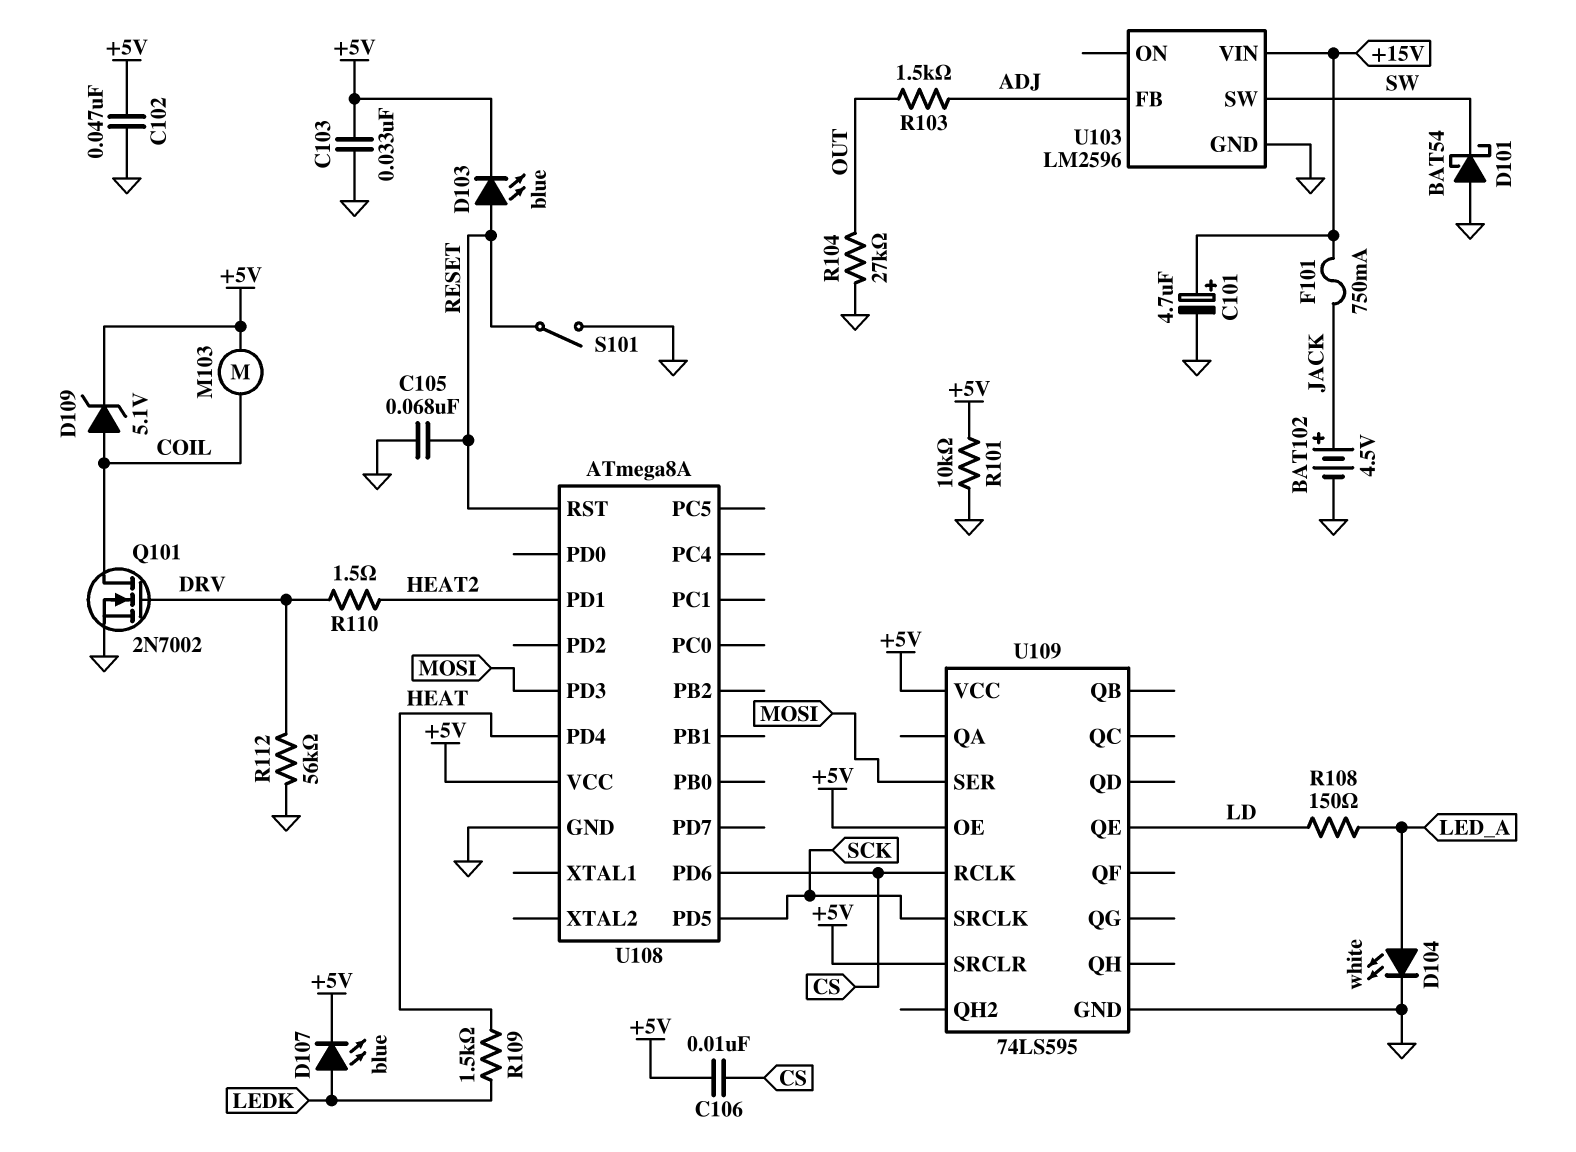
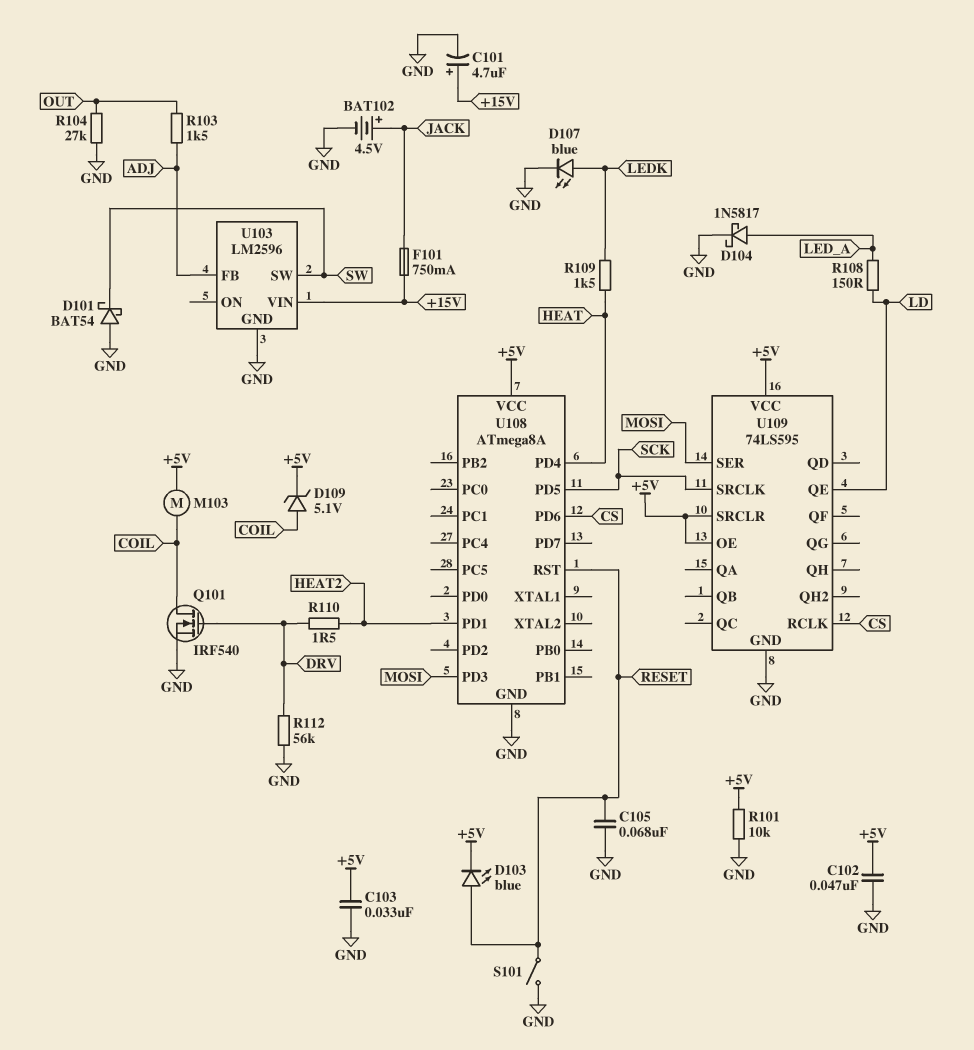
C106: 10nF (+5V, CS) -> none
D104: LED white (A LED_A, K GND) -> schottky 1N5817 (A LED_A, K GND)
D107: LED blue (A LEDK, K +5V) -> LED blue (A LEDK, K GND)
Q101: NMOS 2N7002 (G DRV, D COIL, S GND) -> NMOS IRF540 (G DRV, D COIL, S GND)

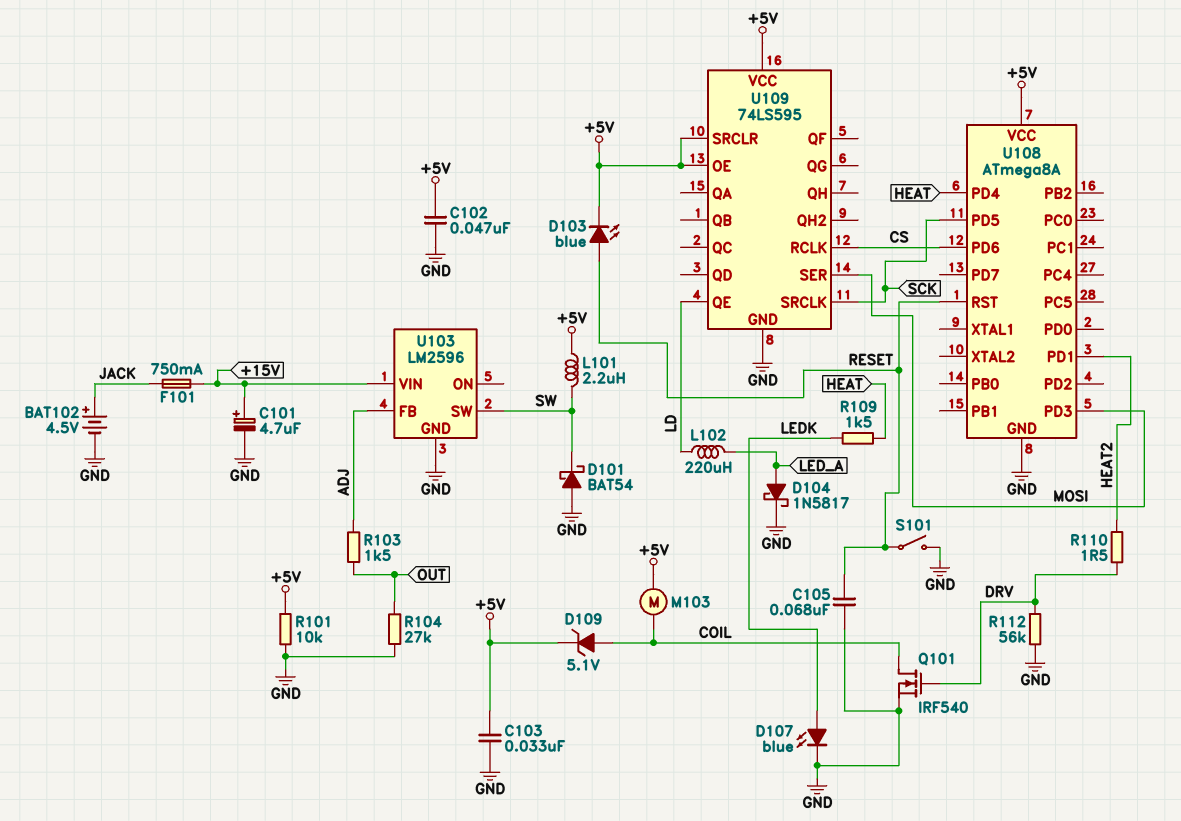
L101: none -> 2.2uH (+5V, SW)
L102: none -> 220uH (LD, LED_A)
R108: 150 (LD, LED_A) -> none

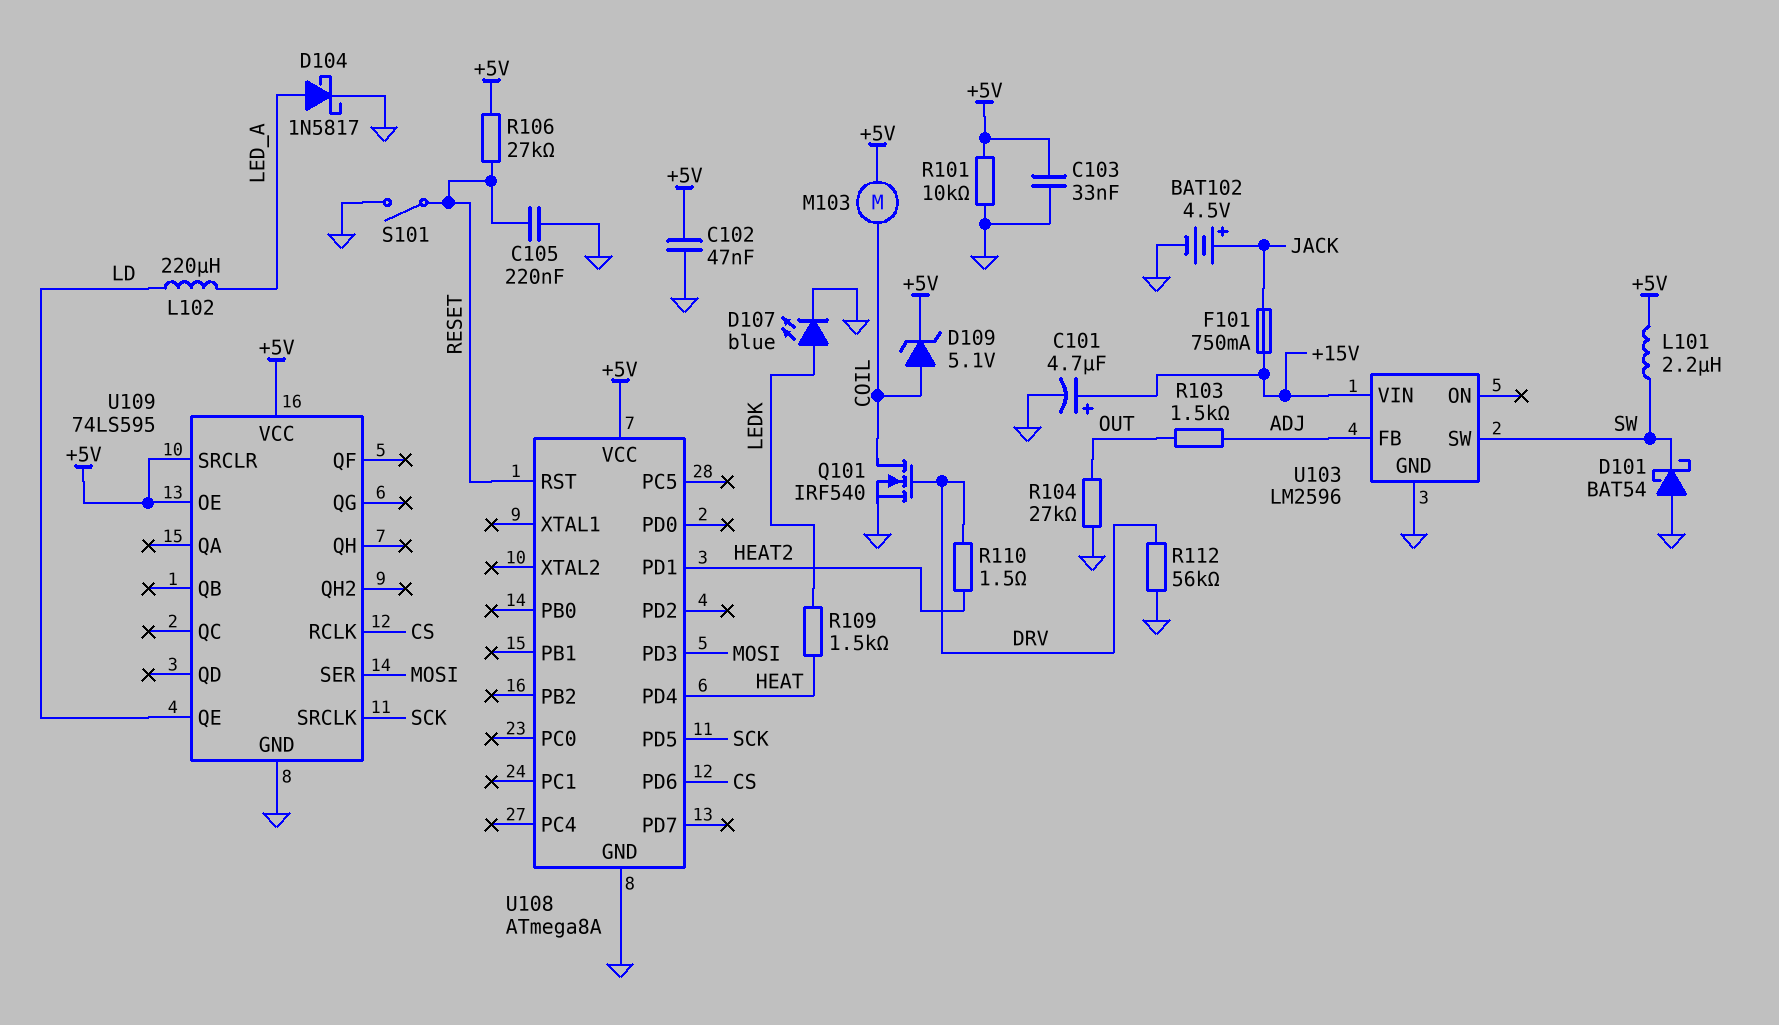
C105: 68nF (GND, RESET) -> 220nF (GND, RESET)
D103: LED blue (A RESET, K +5V) -> none
R106: none -> 27k (+5V, RESET)

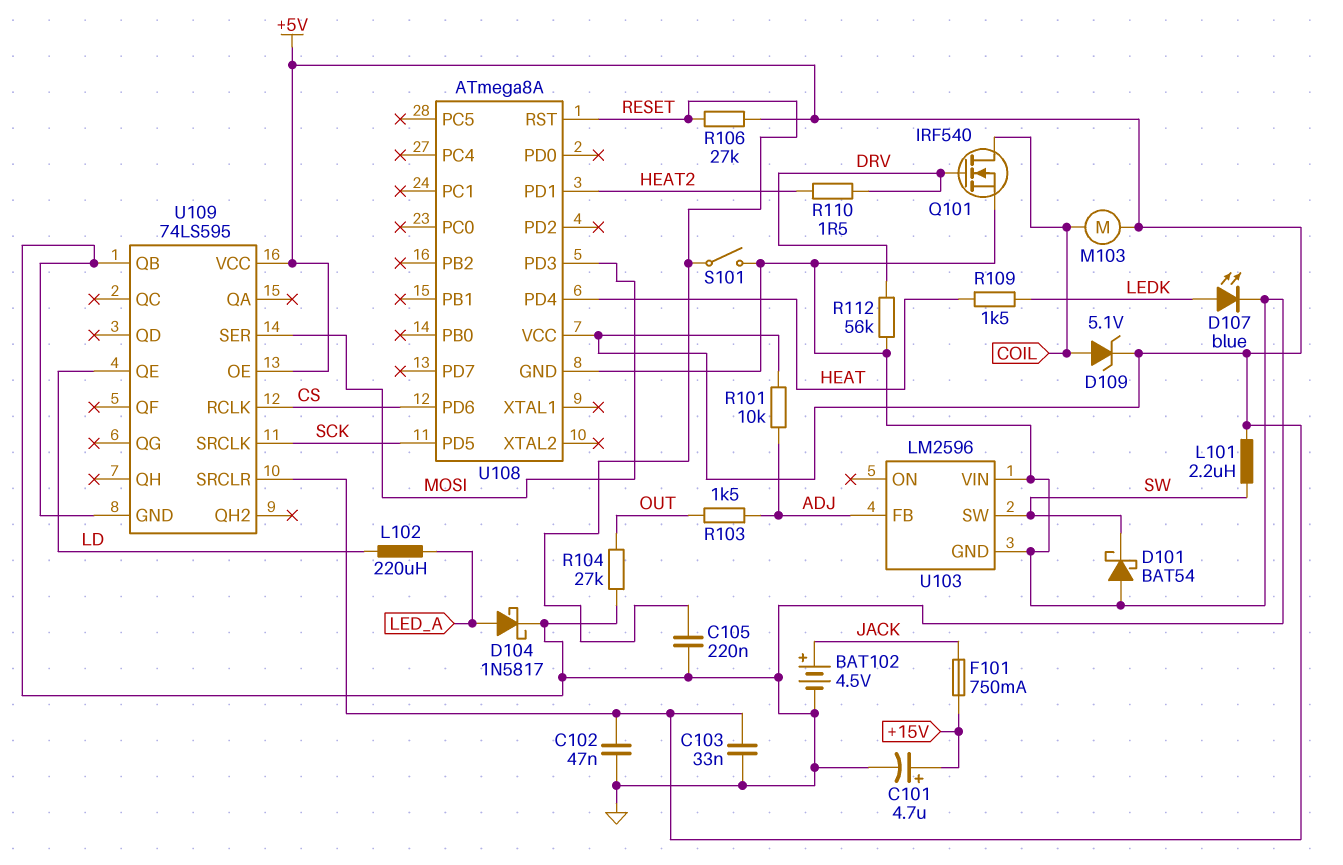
R101: 10k (+5V, GND) -> 10k (+5V, ADJ)
U103 pin VIN: +15V -> GND
U109 pin QB: none -> GND

